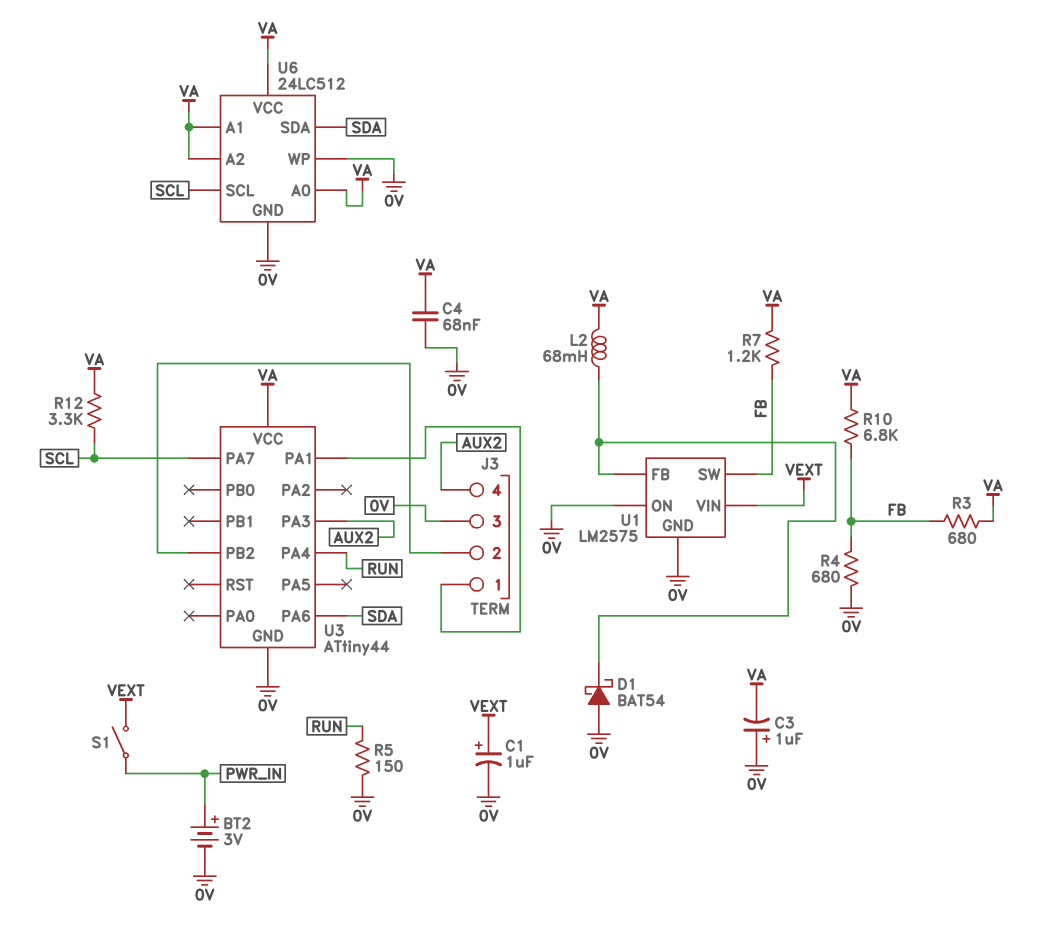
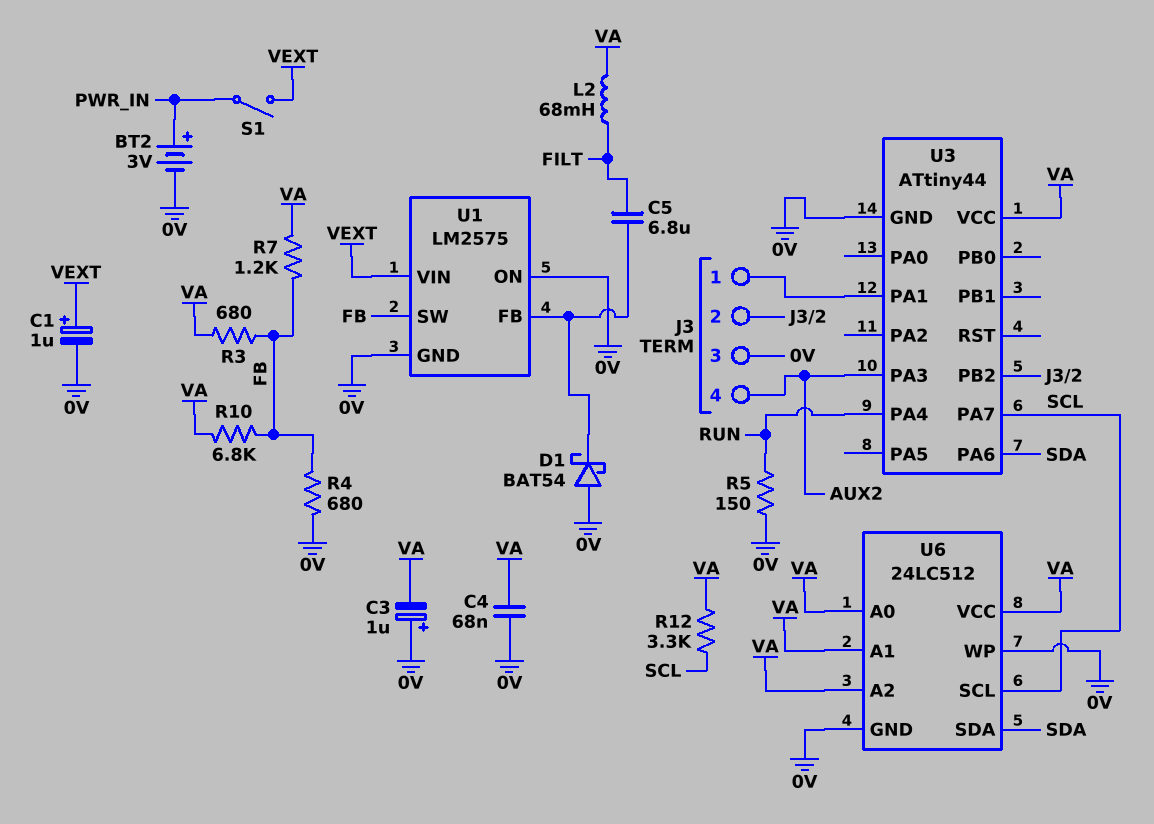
C5: none -> 6.8uF (FILT, U1/FB)
L2: 68mH (U1/FB, VA) -> 68mH (FILT, VA)

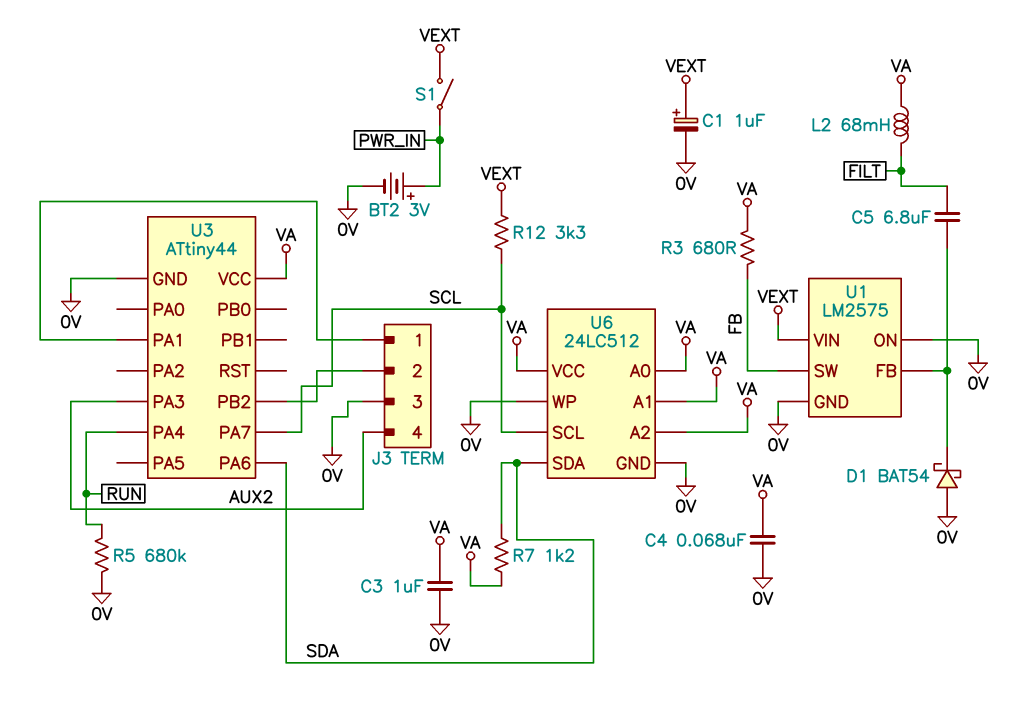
C3: 1uF (plus 0V, minus VA) -> 1uF (0V, VA)
R4: 680 (0V, FB) -> none
R5: 150 (0V, RUN) -> 680k (0V, RUN)
R7: 1.2k (FB, VA) -> 1.2k (SDA, VA)
R10: 6.8k (FB, VA) -> none
R12: 3.3k (SCL, VA) -> 3.3k (SCL, VEXT)

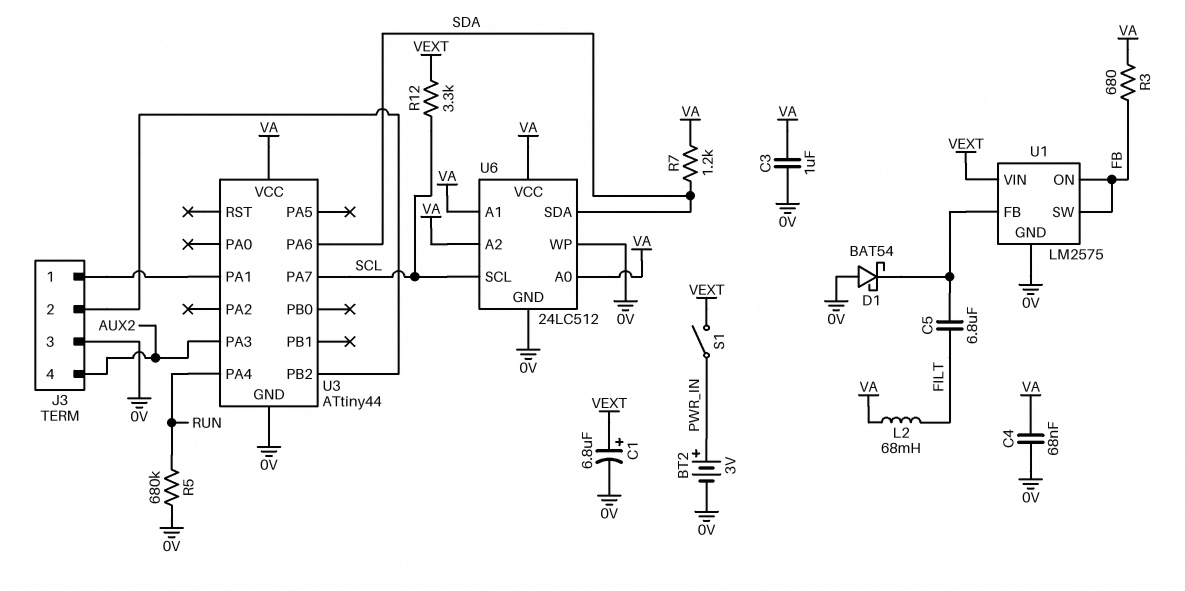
C1: 1uF (plus VEXT, minus 0V) -> 6.8uF (plus VEXT, minus 0V)
U1 pin ON: 0V -> FB

